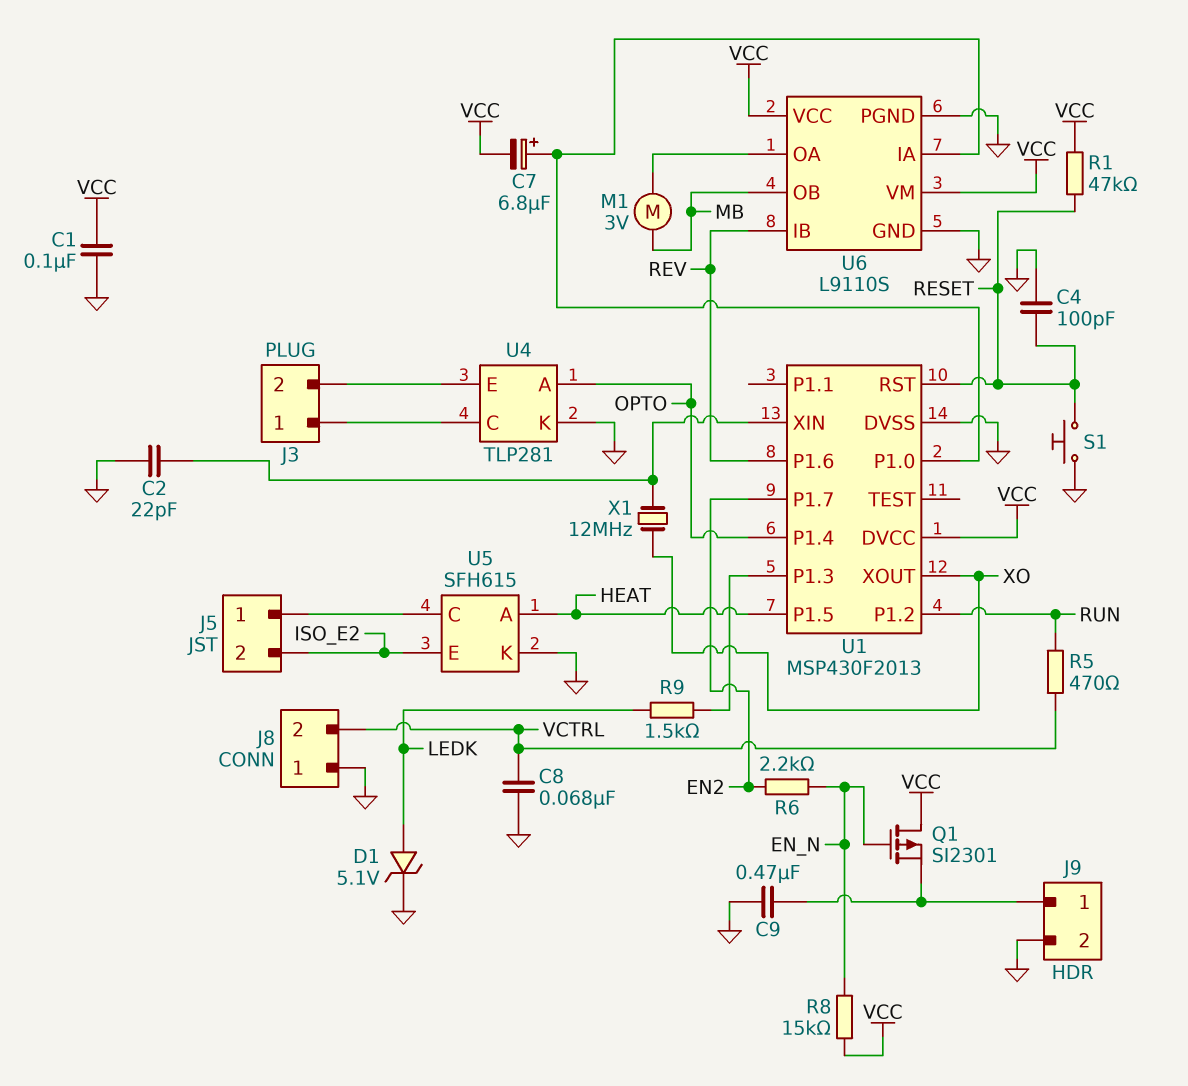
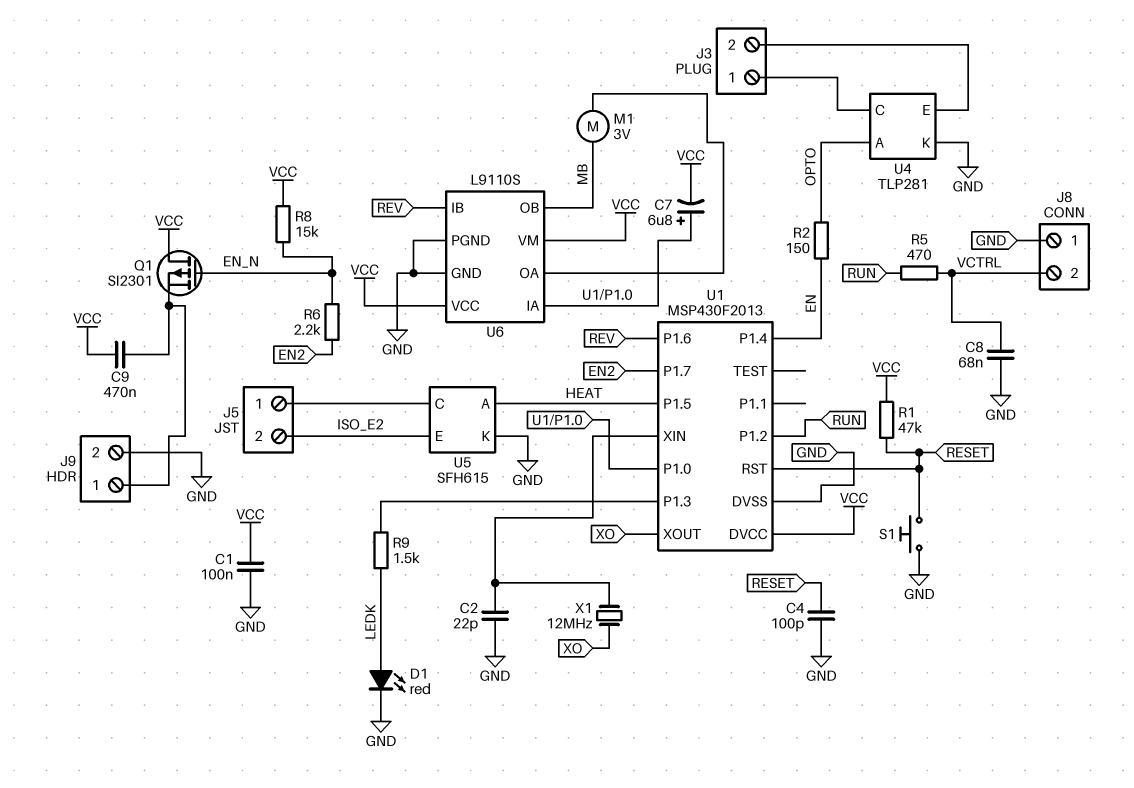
C9: 470nF (GND, J9/1) -> 470nF (J9/1, VCC)
D1: zener 5.1V (A LEDK, K GND) -> LED red (A LEDK, K GND)
R2: none -> 150 (EN, OPTO)
U1 pin P1.4: OPTO -> EN

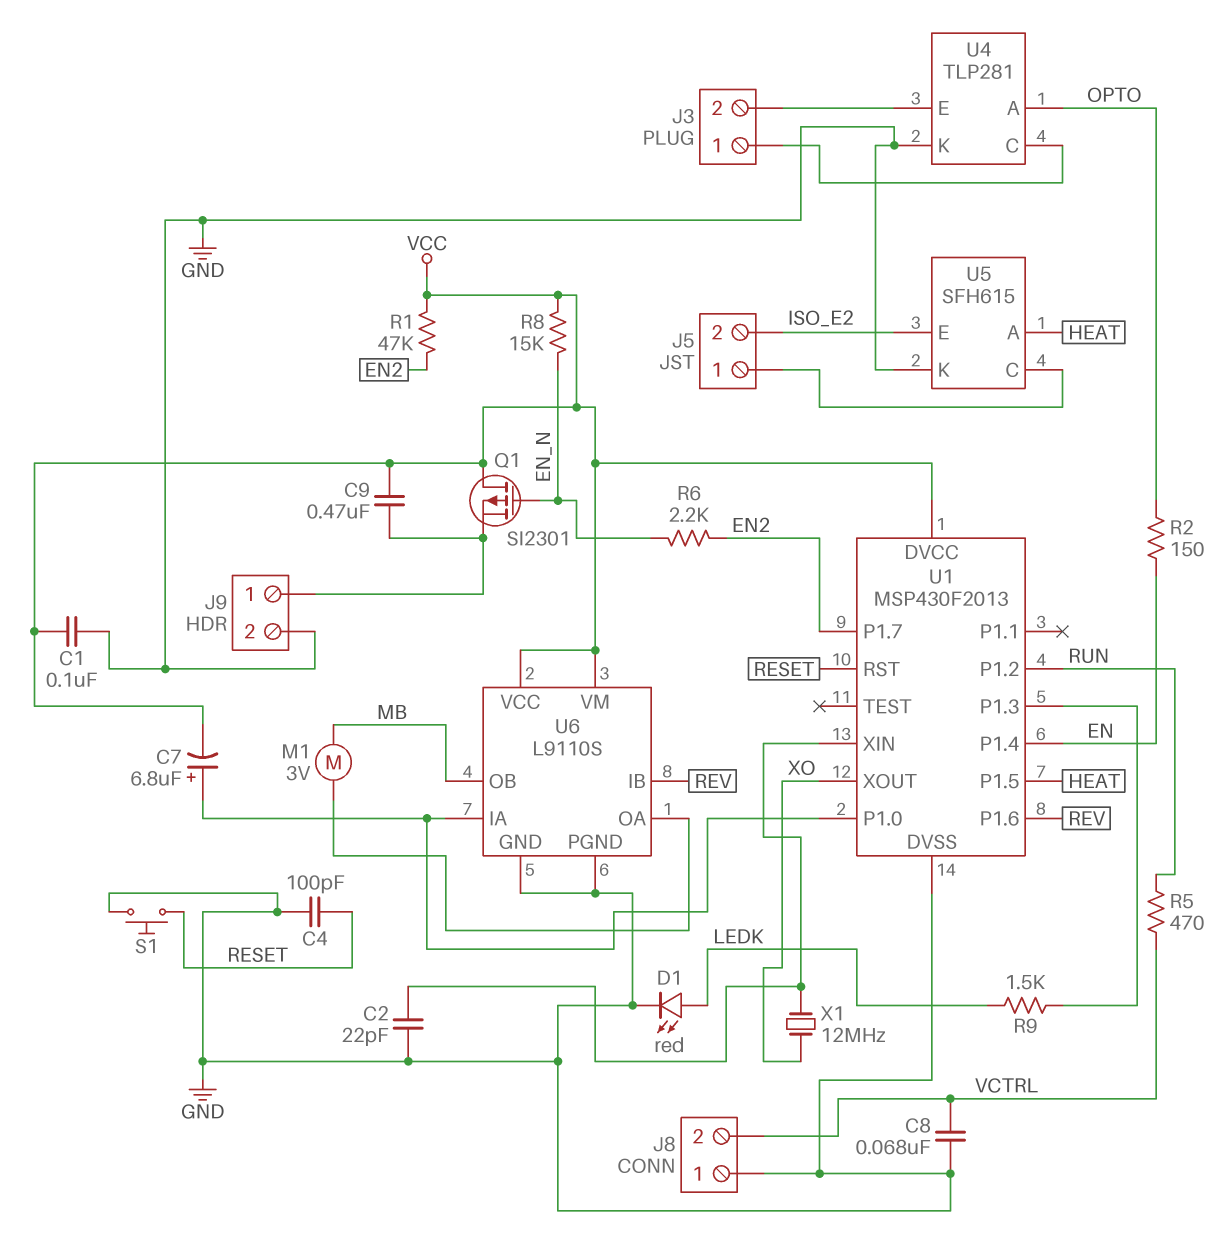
R1: 47k (RESET, VCC) -> 47k (EN2, VCC)

